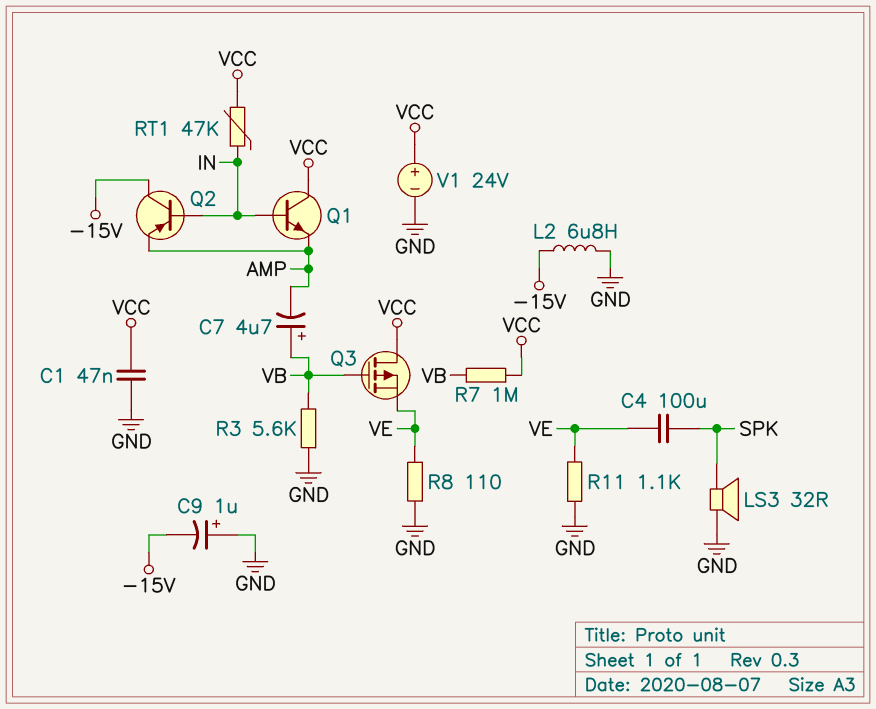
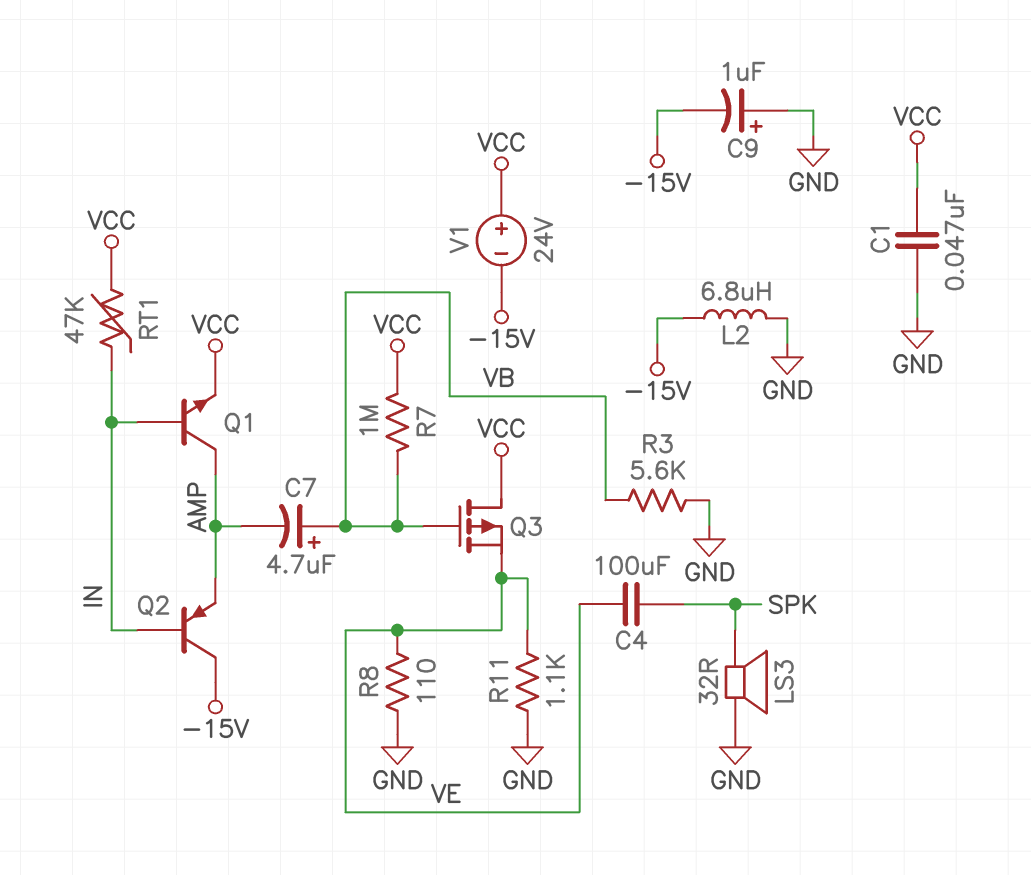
Q1: NPN (B IN, C VCC, E AMP) -> NPN (B IN, C AMP, E VCC)
V1: 24V (plus VCC, minus GND) -> 24V (plus VCC, minus -15V)

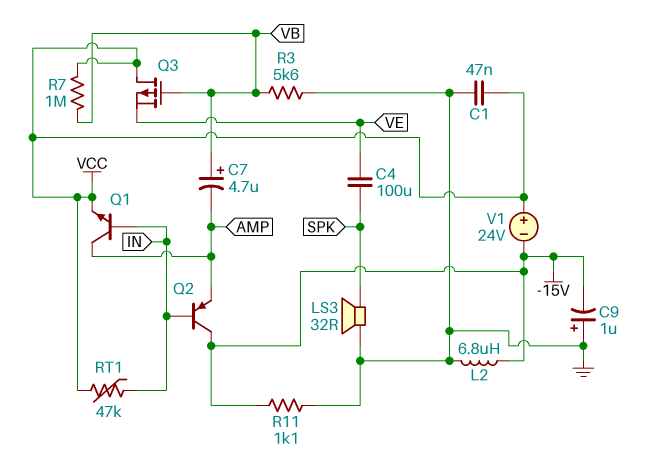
R8: 110 (GND, VE) -> none
R11: 1.1k (GND, VE) -> 1.1k (-15V, GND)

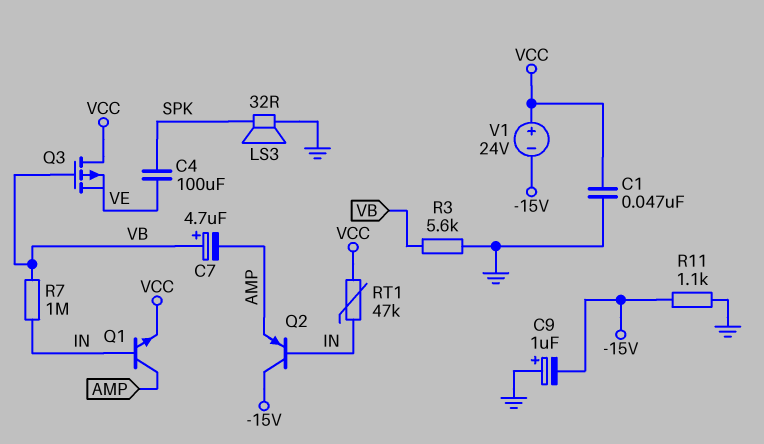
L2: 6.8uH (-15V, GND) -> none
R7: 1M (VB, VCC) -> 1M (IN, VB)

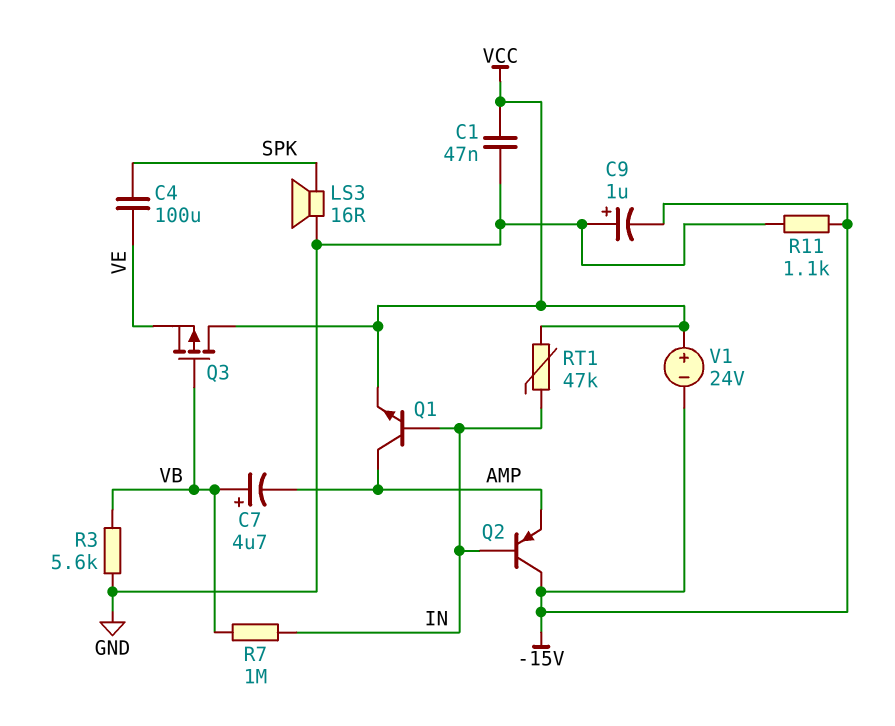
LS3: speaker 32R (GND, SPK) -> speaker 16R (GND, SPK)

